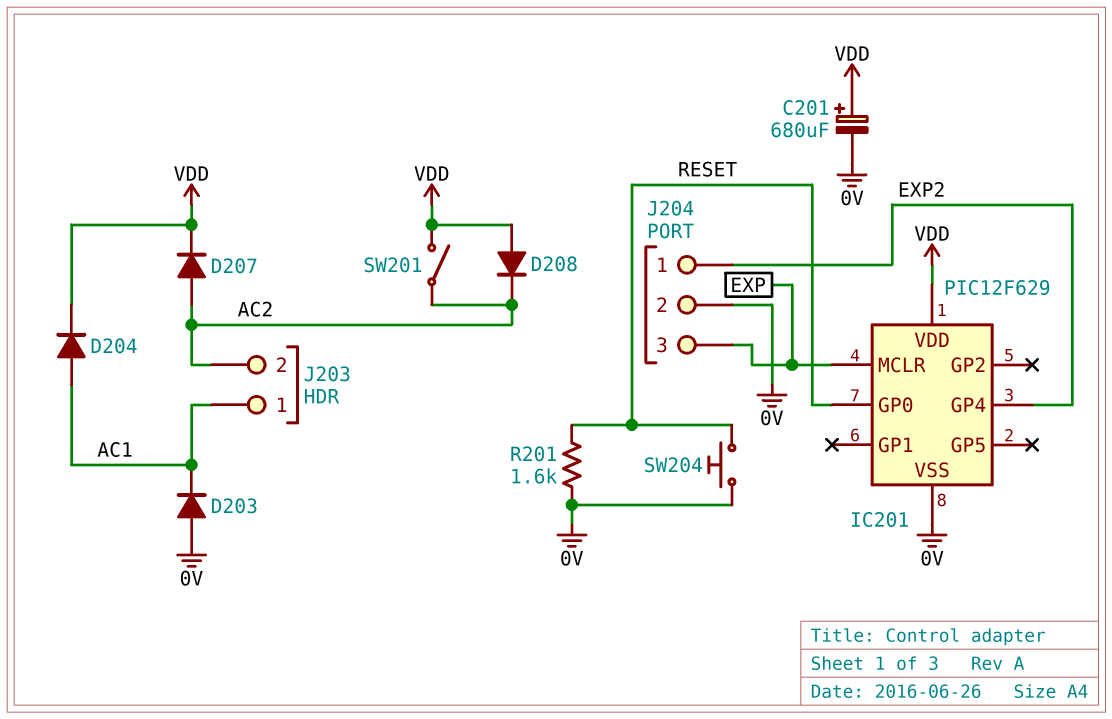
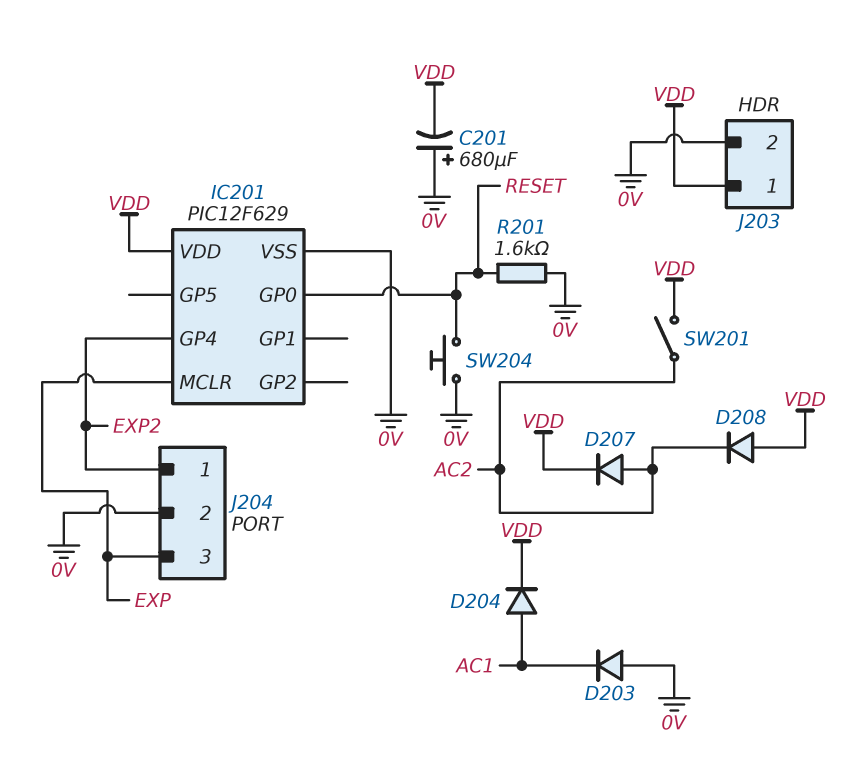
C201: 680uF (plus VDD, minus 0V) -> 680uF (plus 0V, minus VDD)
J203 pin 1: AC1 -> VDD
J203 pin 2: AC2 -> 0V

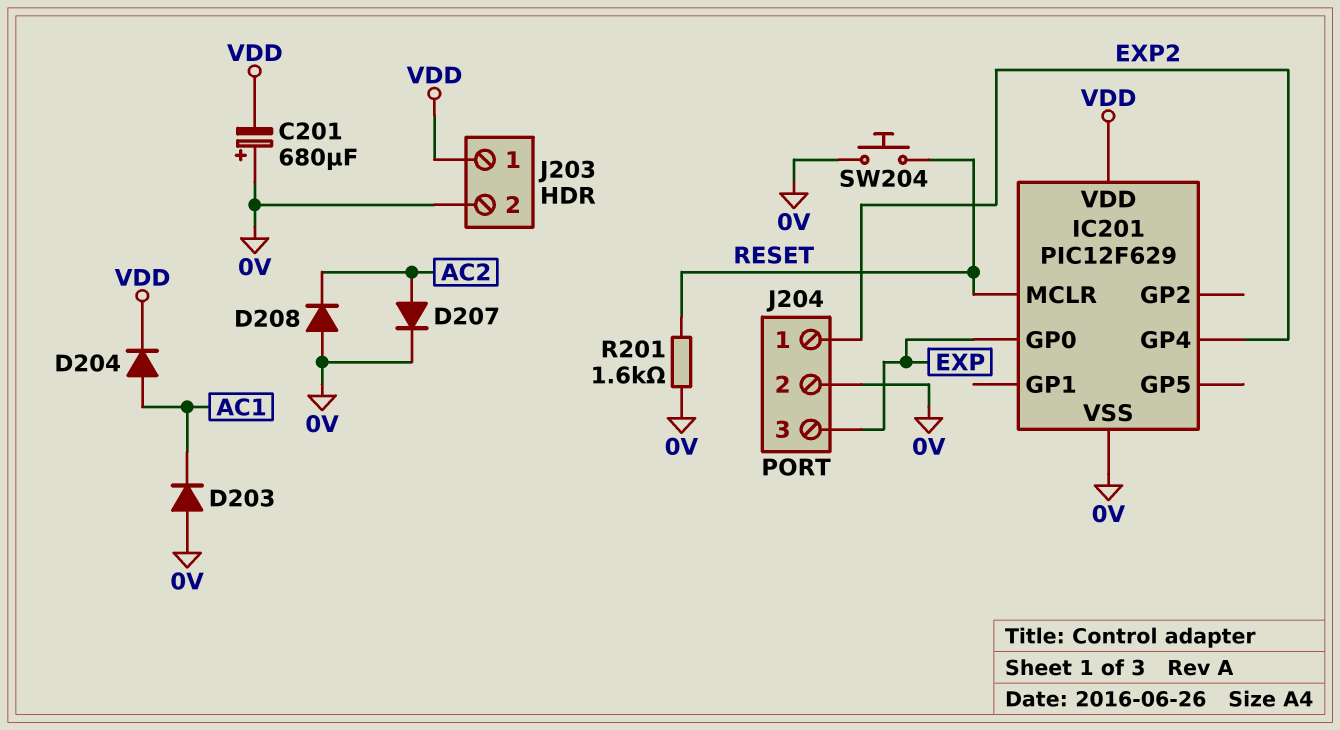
D207: diode (A AC2, K VDD) -> diode (A AC2, K 0V)
D208: diode (A VDD, K AC2) -> diode (A 0V, K AC2)
IC201 pin GP0: RESET -> EXP
IC201 pin MCLR: EXP -> RESET
SW201: switch (AC2, VDD) -> none

